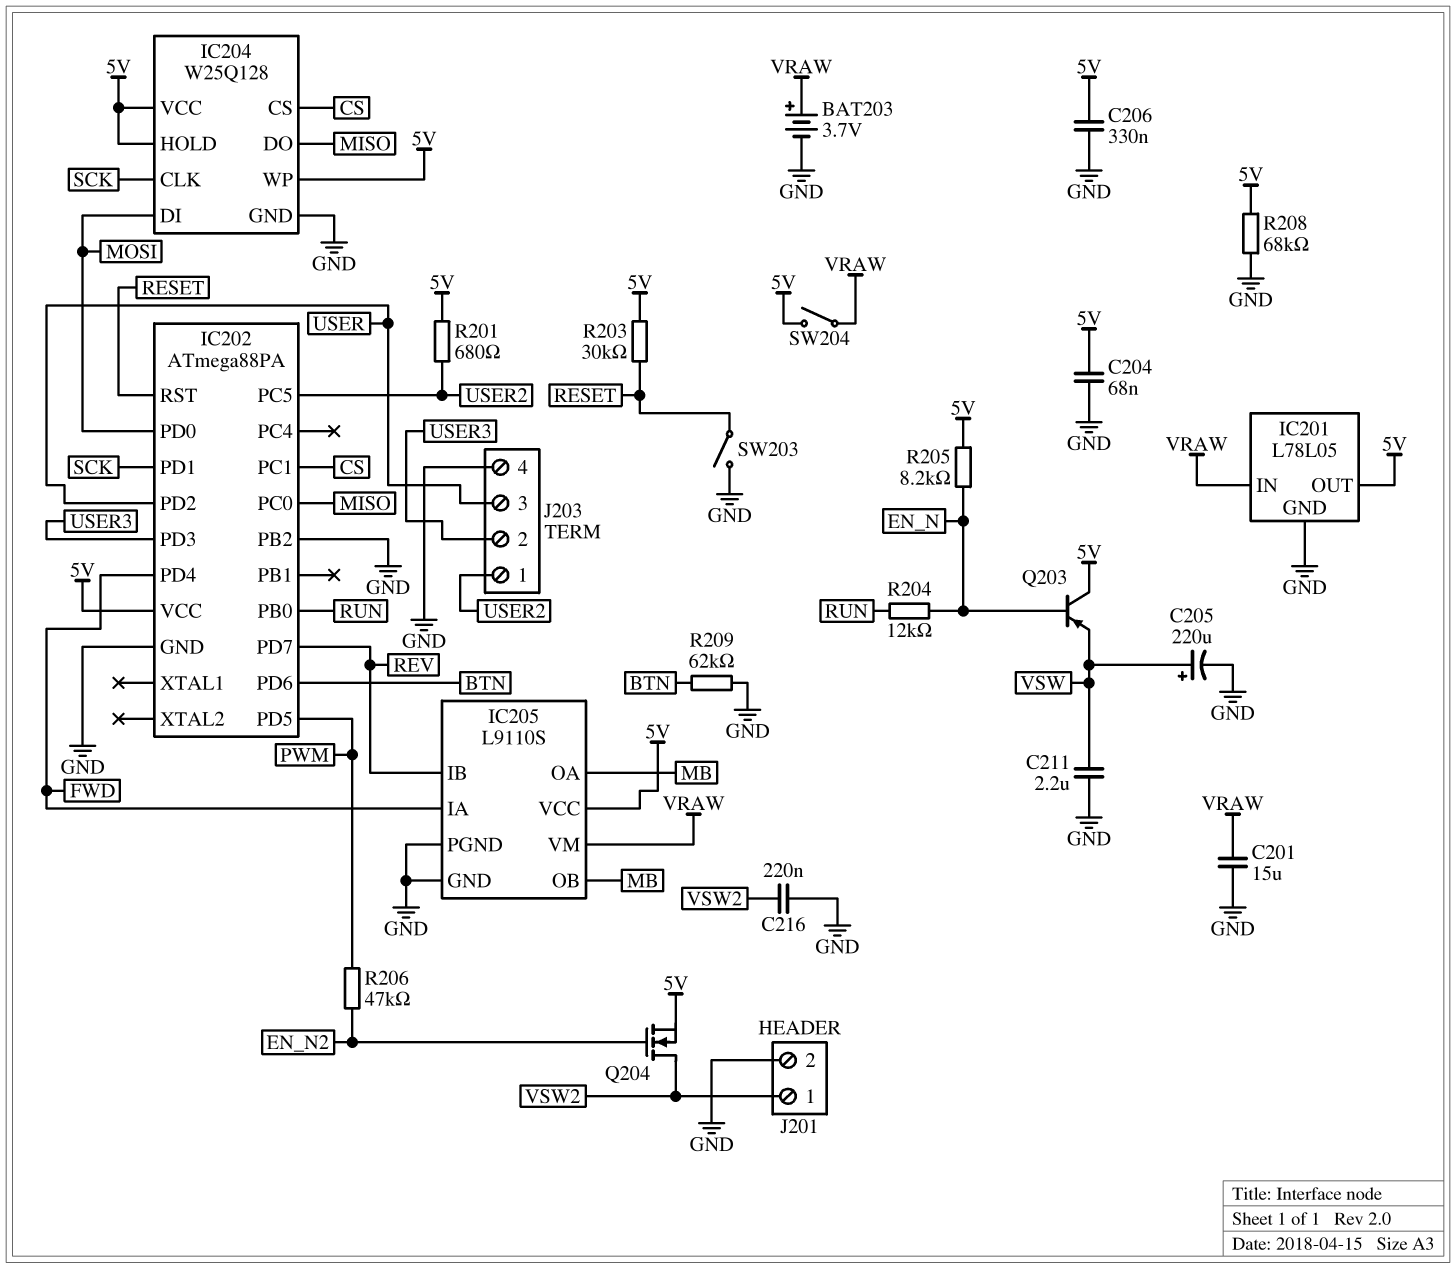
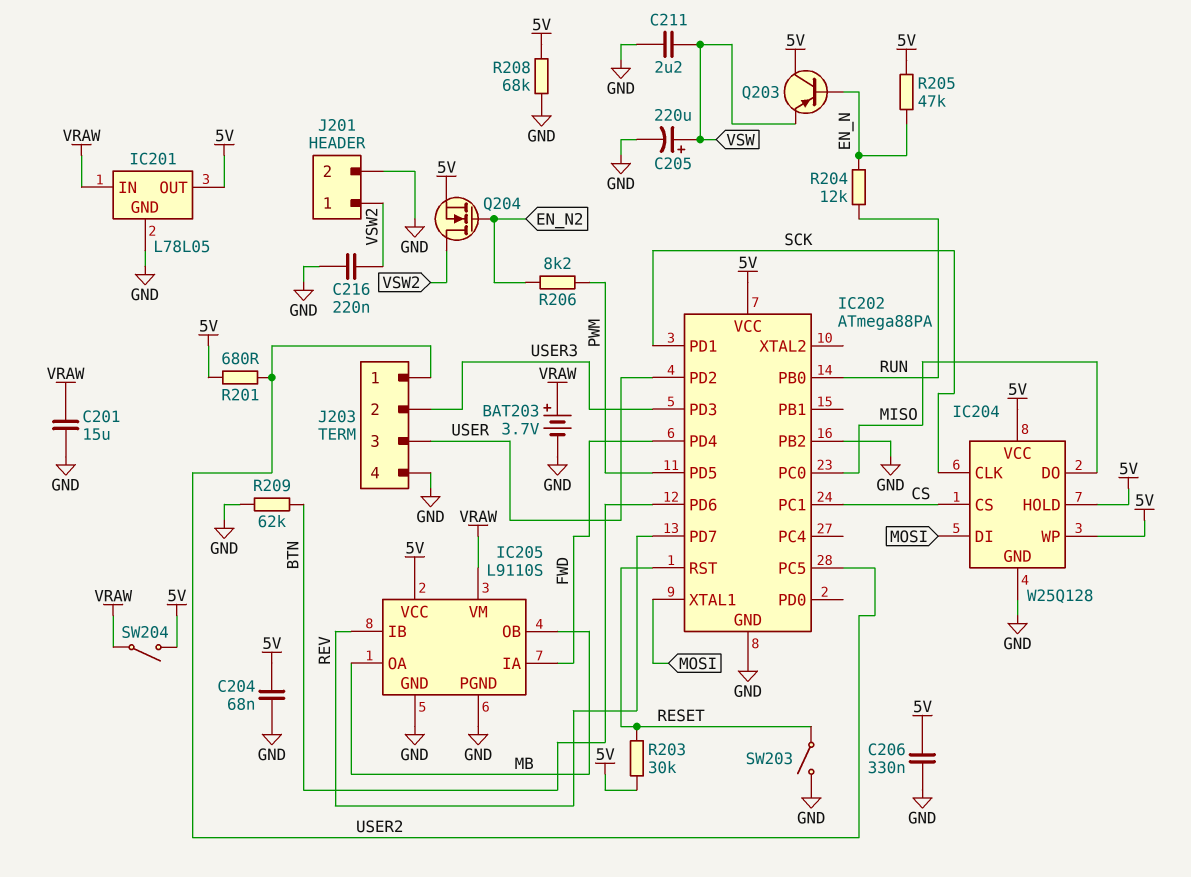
IC202 pin PD0: MOSI -> none
IC202 pin XTAL1: none -> MOSI
R205: 8.2k (5V, EN_N) -> 47k (5V, EN_N)
R206: 47k (EN_N2, PWM) -> 8.2k (EN_N2, PWM)

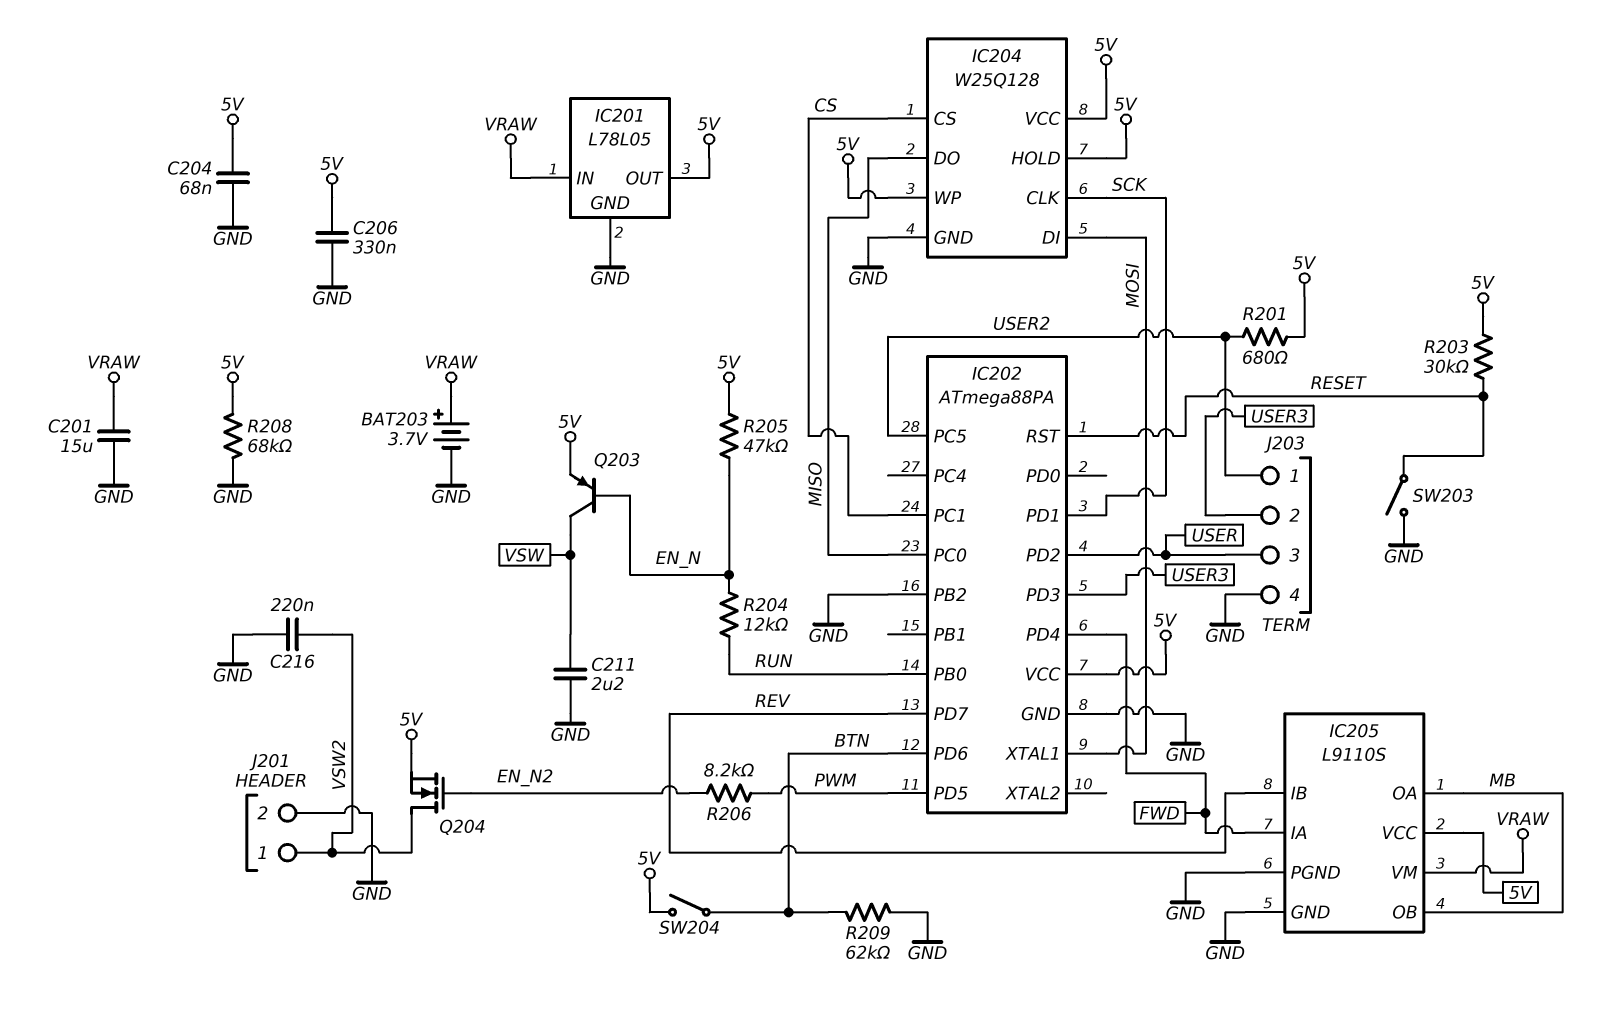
C205: 220uF (plus VSW, minus GND) -> none
Q203: PNP (B EN_N, C 5V, E VSW) -> PNP (B EN_N, C VSW, E 5V)
SW204: switch (5V, VRAW) -> switch (5V, BTN)

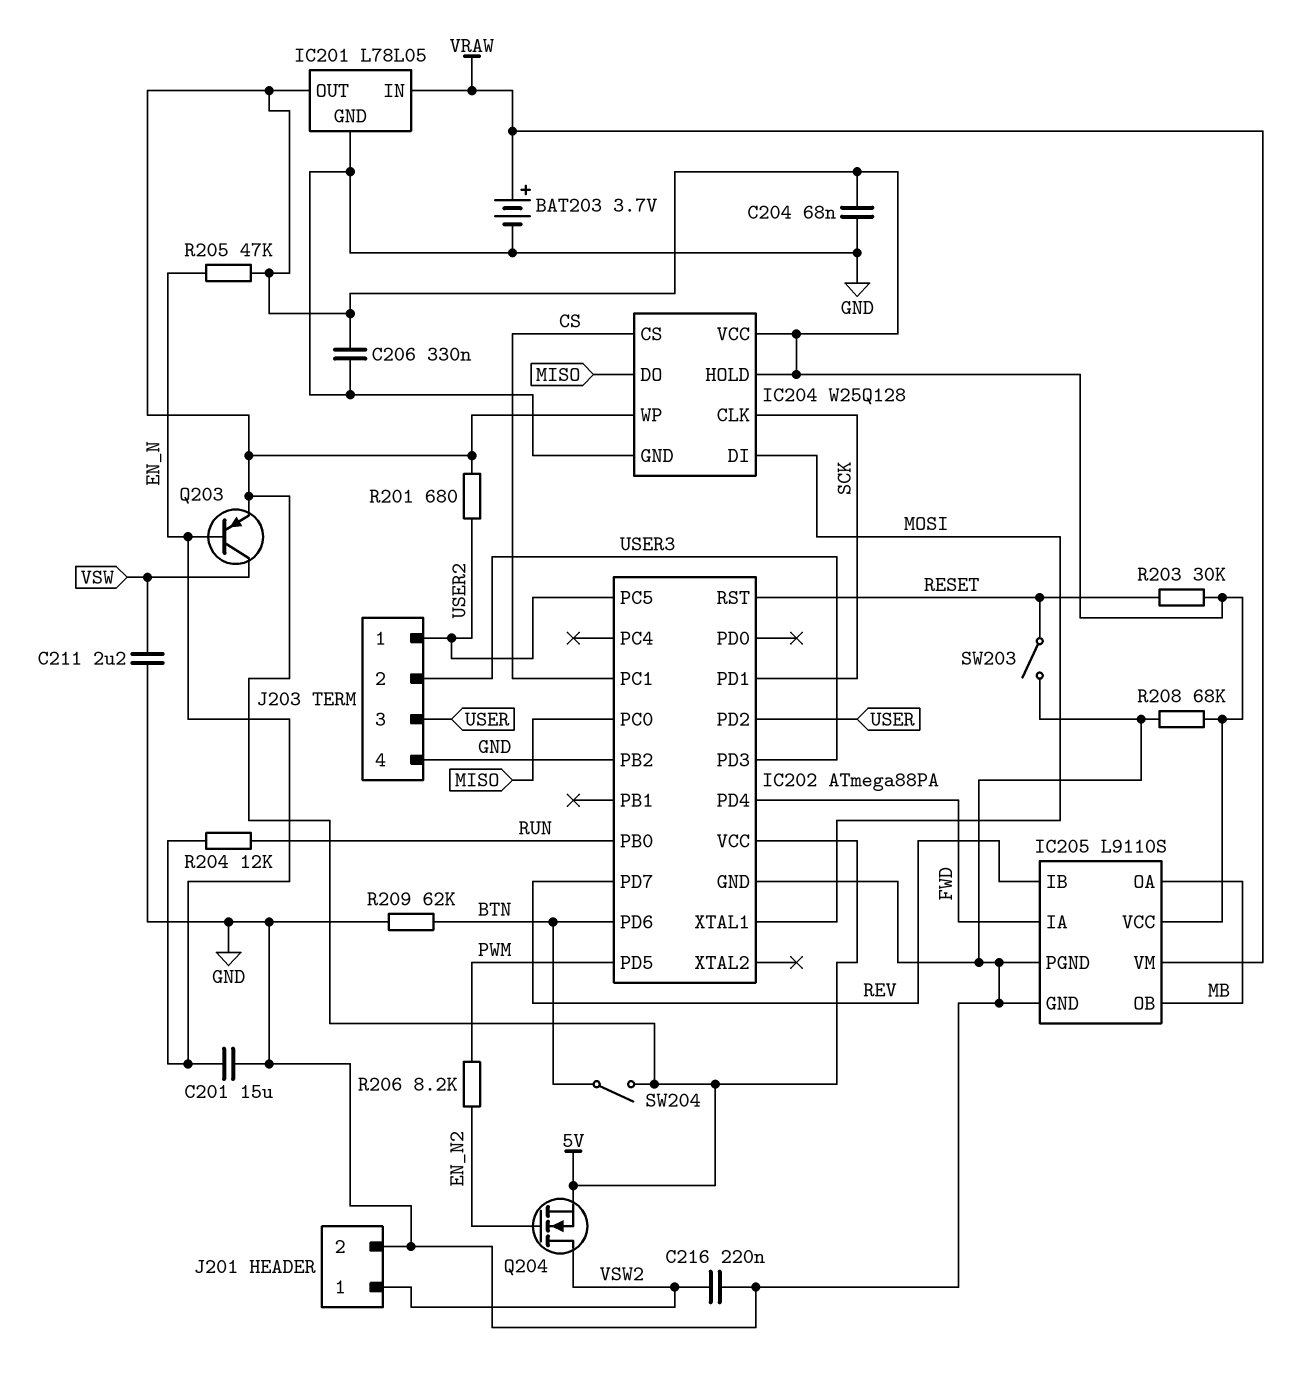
C201: 15uF (GND, VRAW) -> 15uF (EN_N, GND)

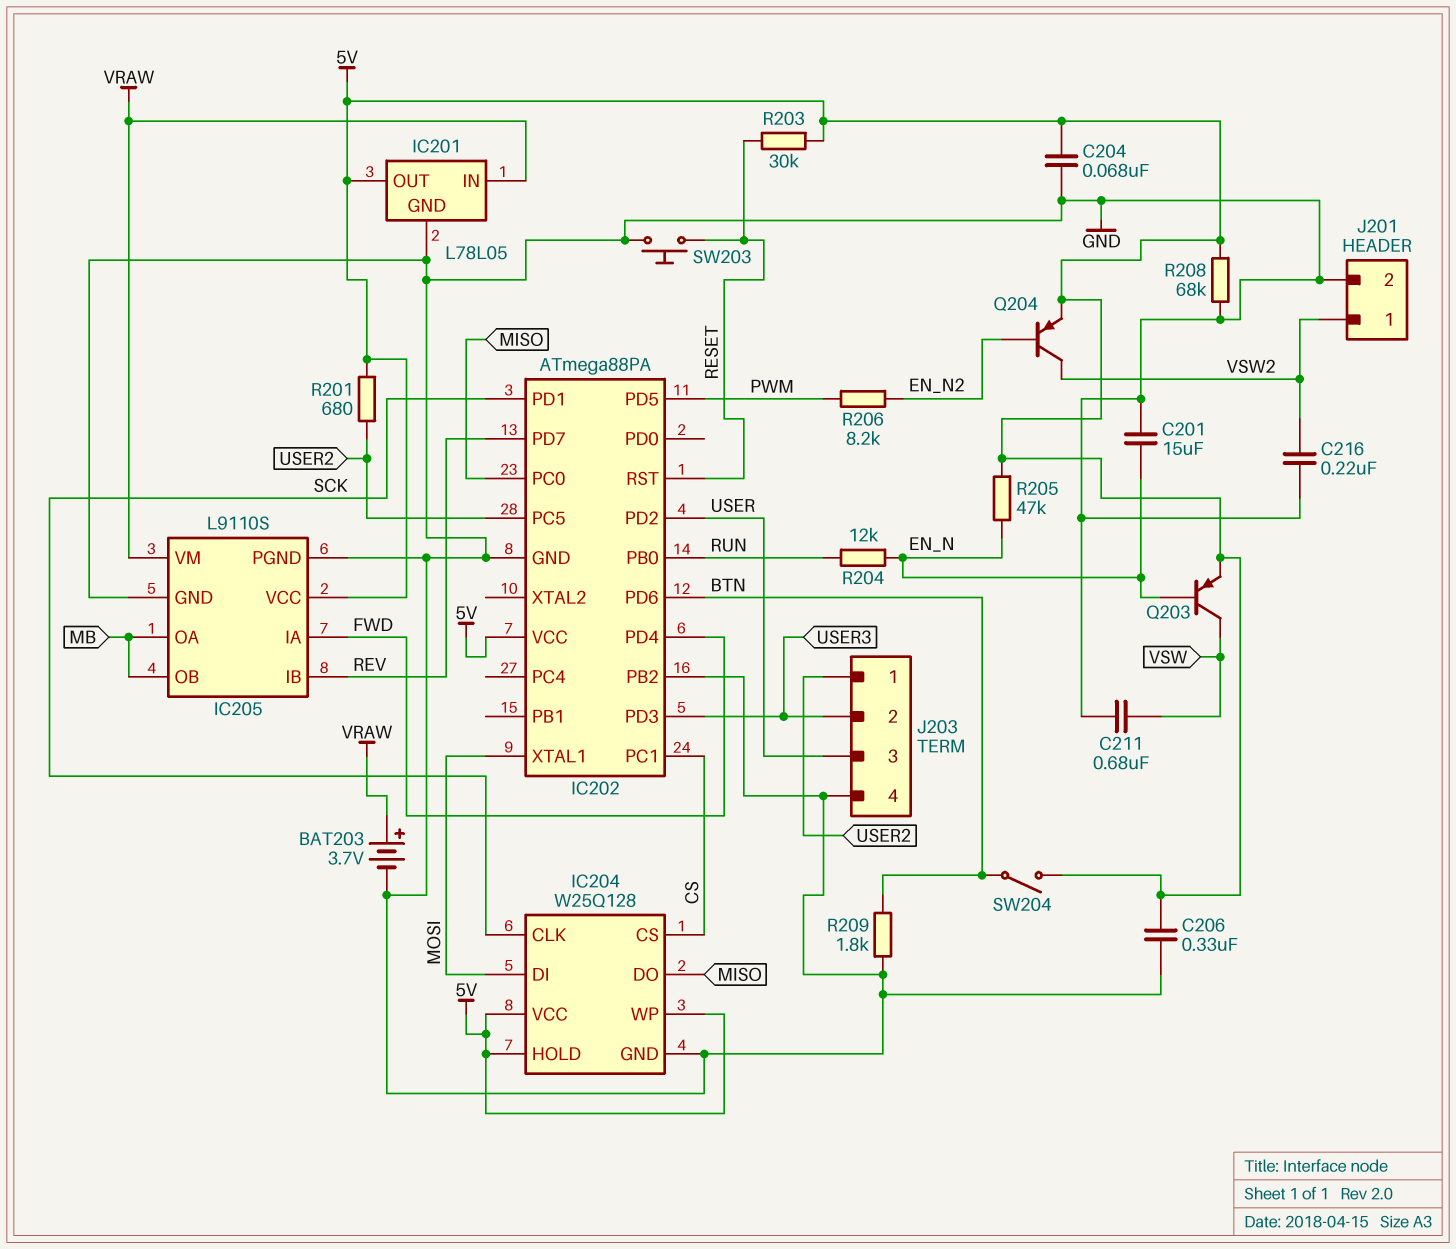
C211: 2.2uF (GND, VSW) -> 680nF (GND, VSW)
Q204: NMOS (G EN_N2, D VSW2, S 5V) -> PNP (B EN_N2, C VSW2, E 5V)
R209: 62k (BTN, GND) -> 1.8k (BTN, GND)
SW203: switch (GND, RESET) -> button (GND, RESET)

